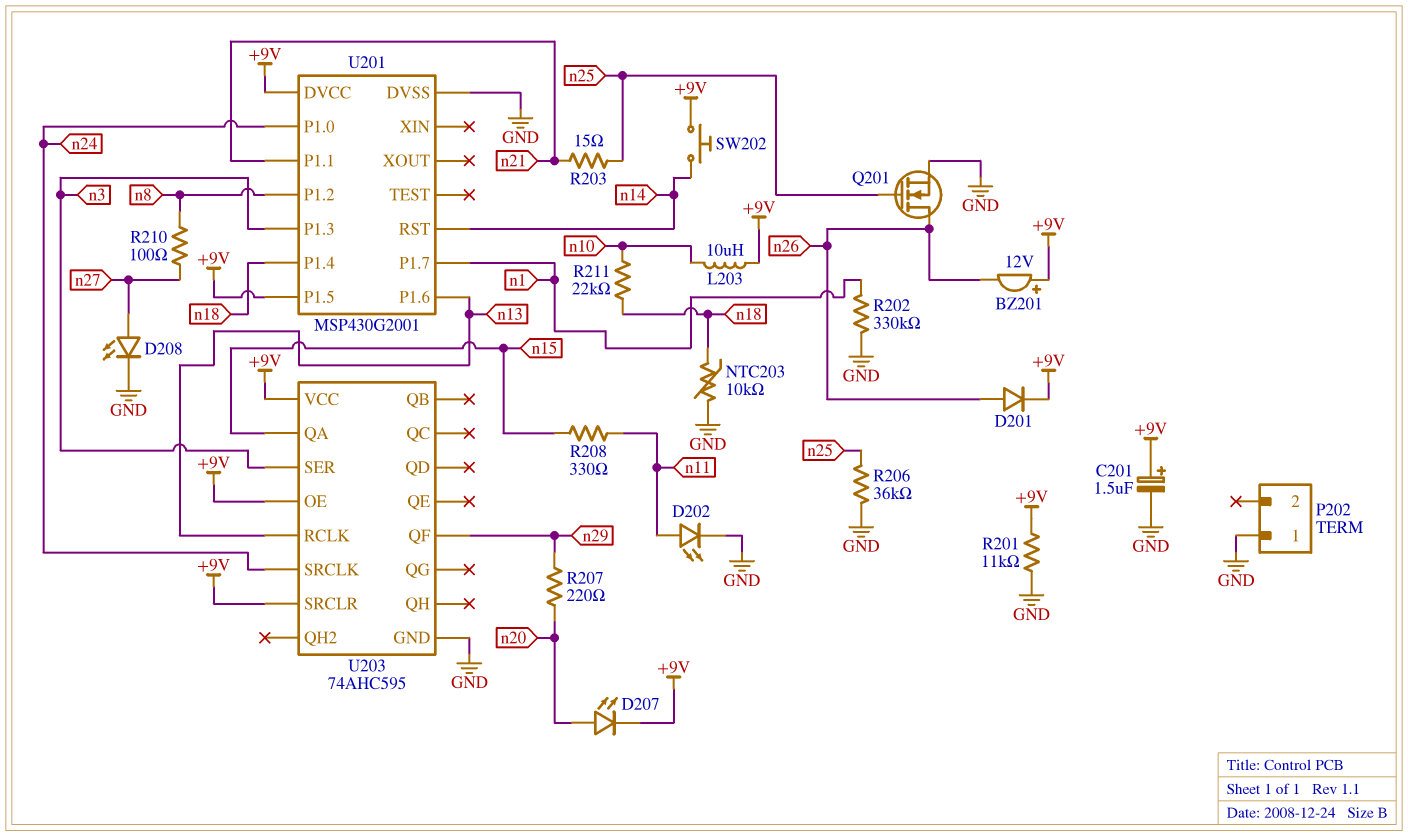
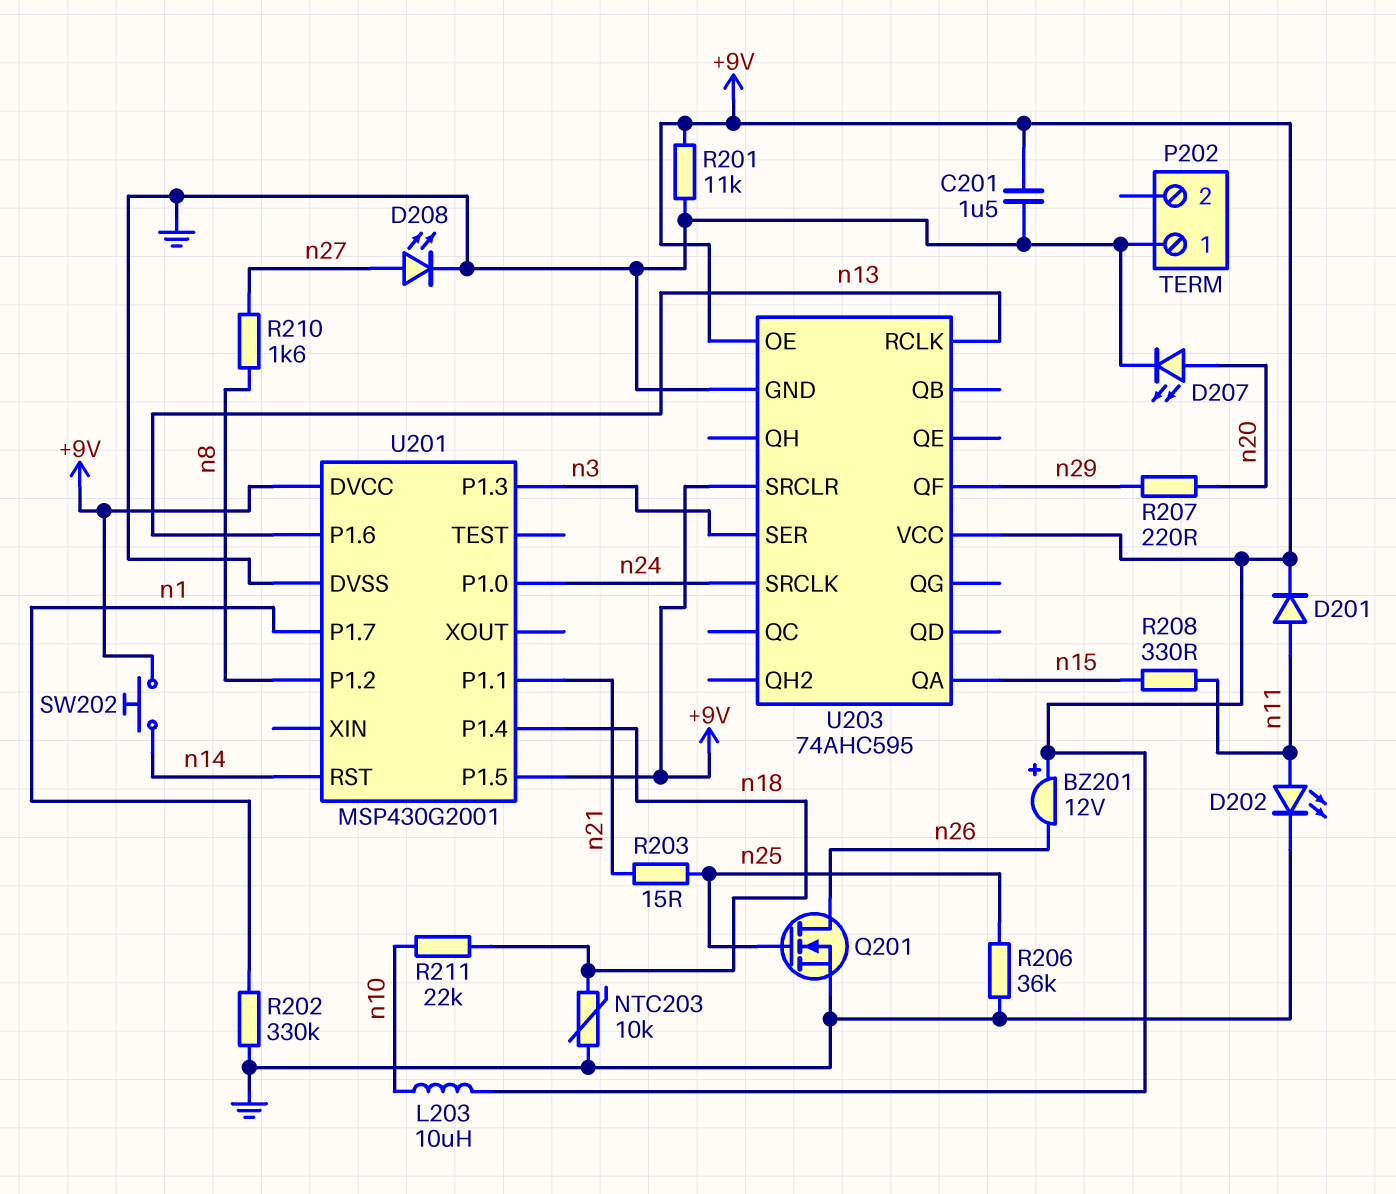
C201: 1.5uF (plus +9V, minus GND) -> 1.5uF (+9V, GND)
D201: diode (A n26, K +9V) -> diode (A n11, K +9V)
D207: LED (A n20, K +9V) -> LED (A n20, K GND)
R210: 100 (n8, n27) -> 1.6k (n8, n27)

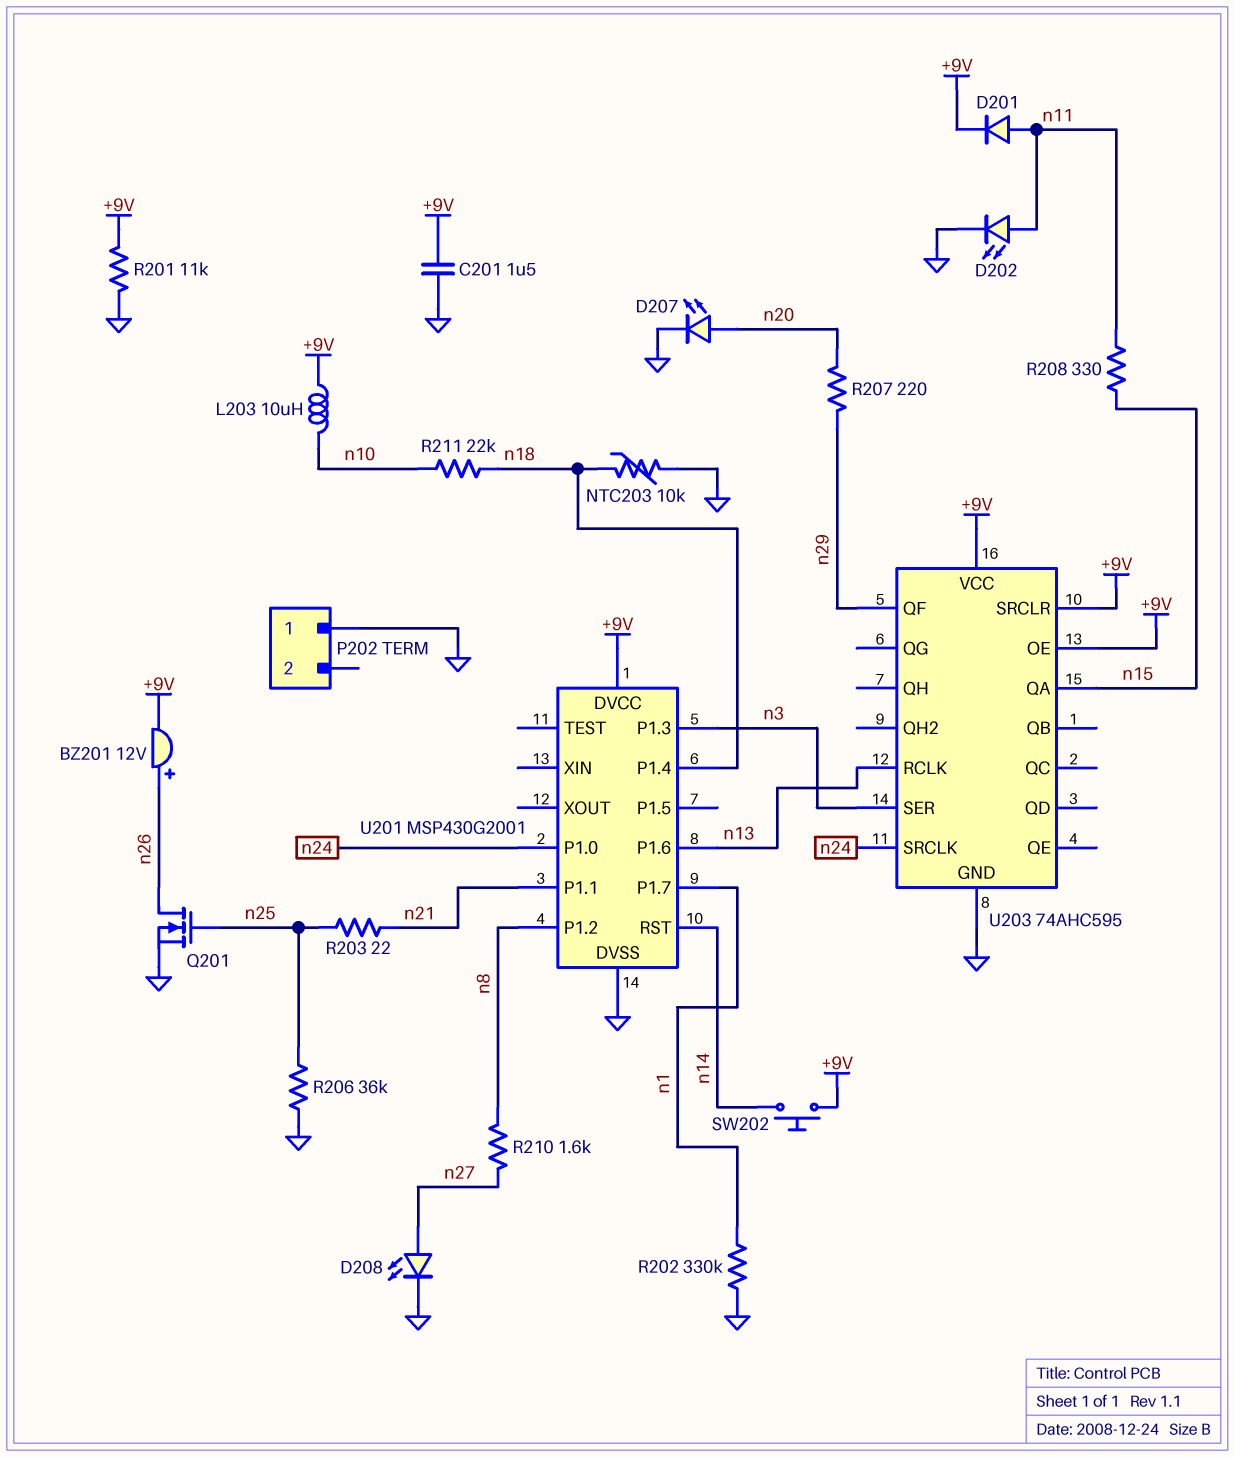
BZ201: buzzer 12V (plus +9V, minus n26) -> buzzer 12V (plus n26, minus +9V)
R203: 15 (n21, n25) -> 22 (n21, n25)
U201 pin P1.5: +9V -> none

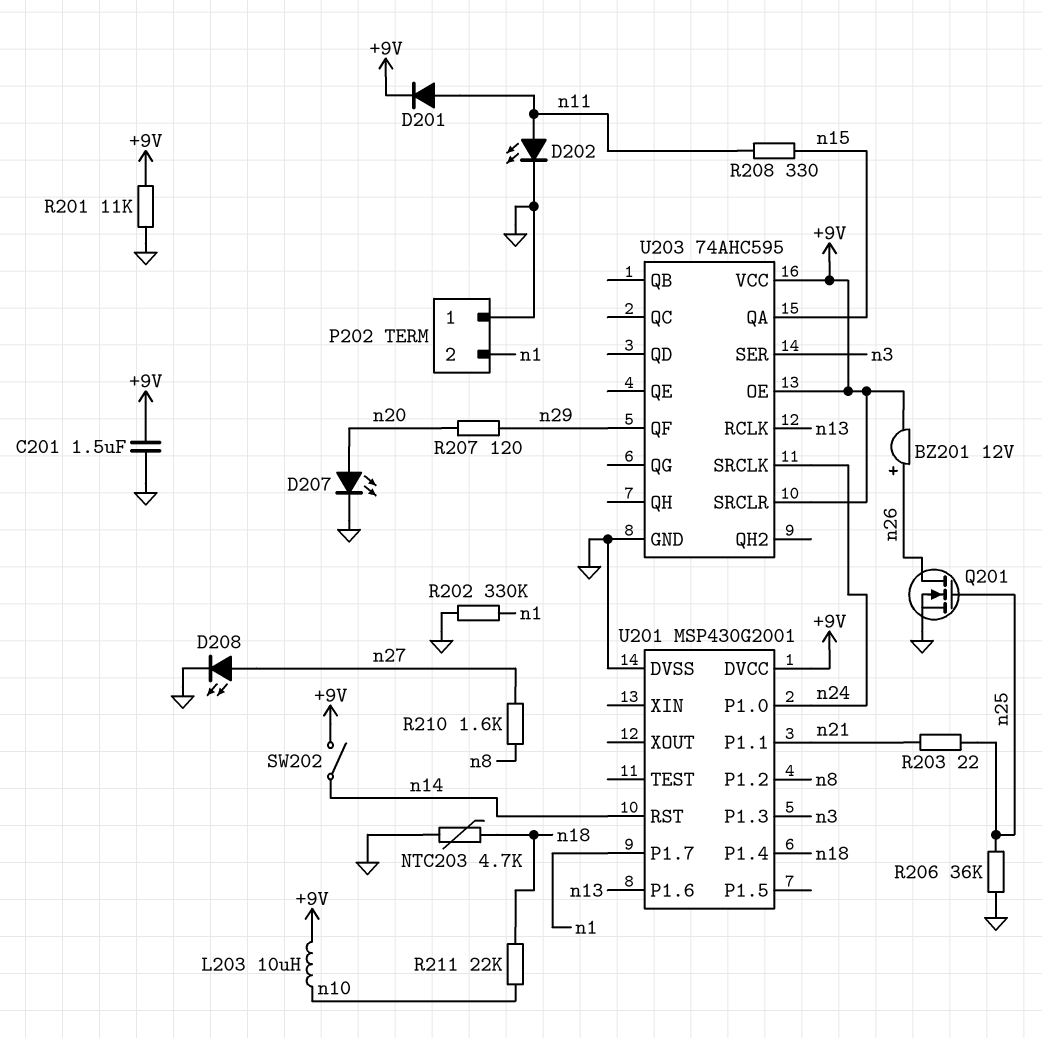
NTC203: 10k (GND, n18) -> 4.7k (GND, n18)
P202 pin 2: none -> n1
R207: 220 (n20, n29) -> 120 (n20, n29)
SW202: button (+9V, n14) -> switch (+9V, n14)

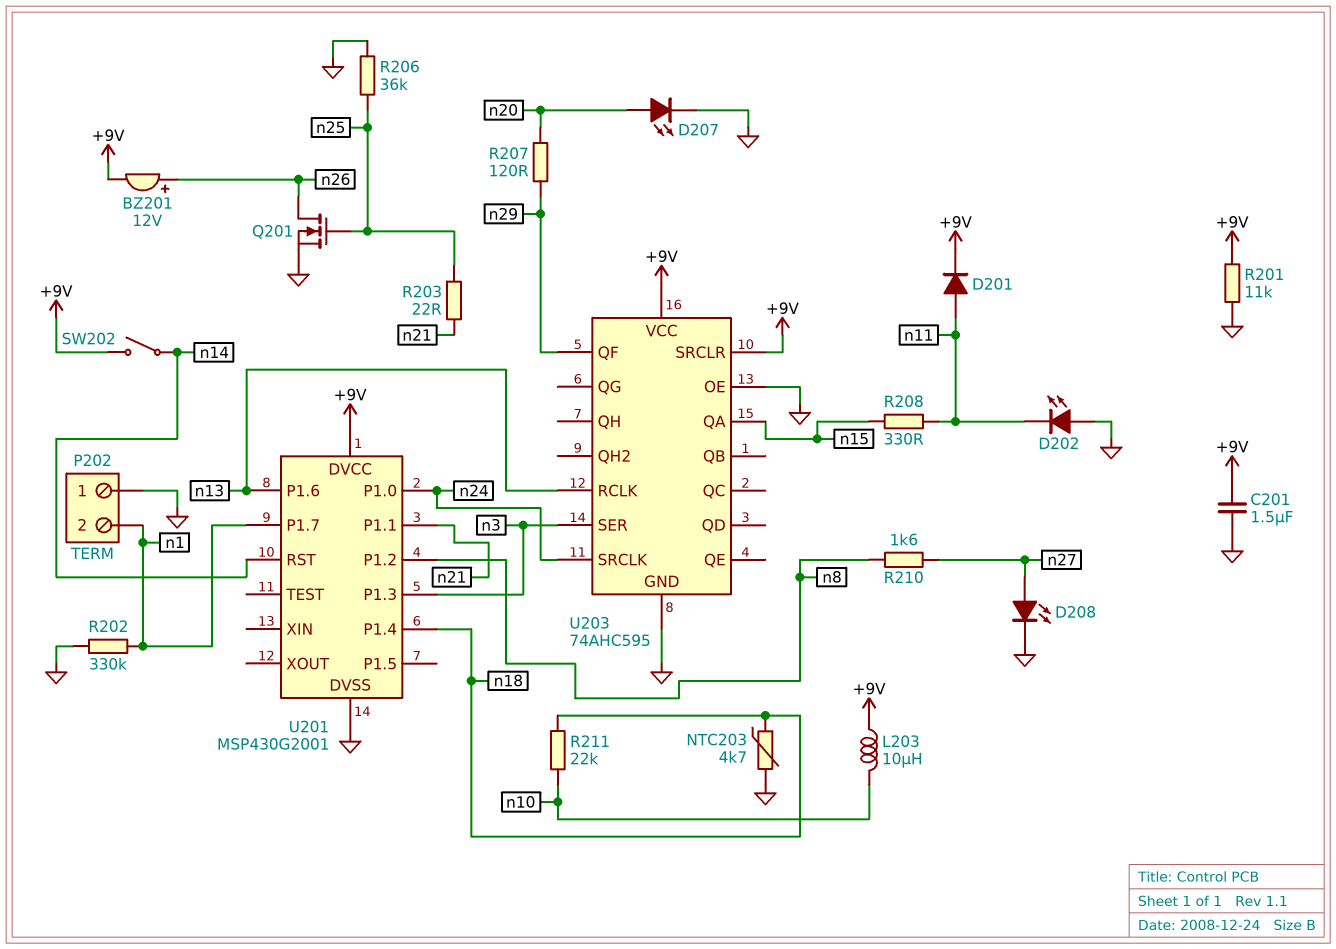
D202: LED (A n11, K GND) -> LED (A GND, K n11)
U203 pin OE: +9V -> GND

